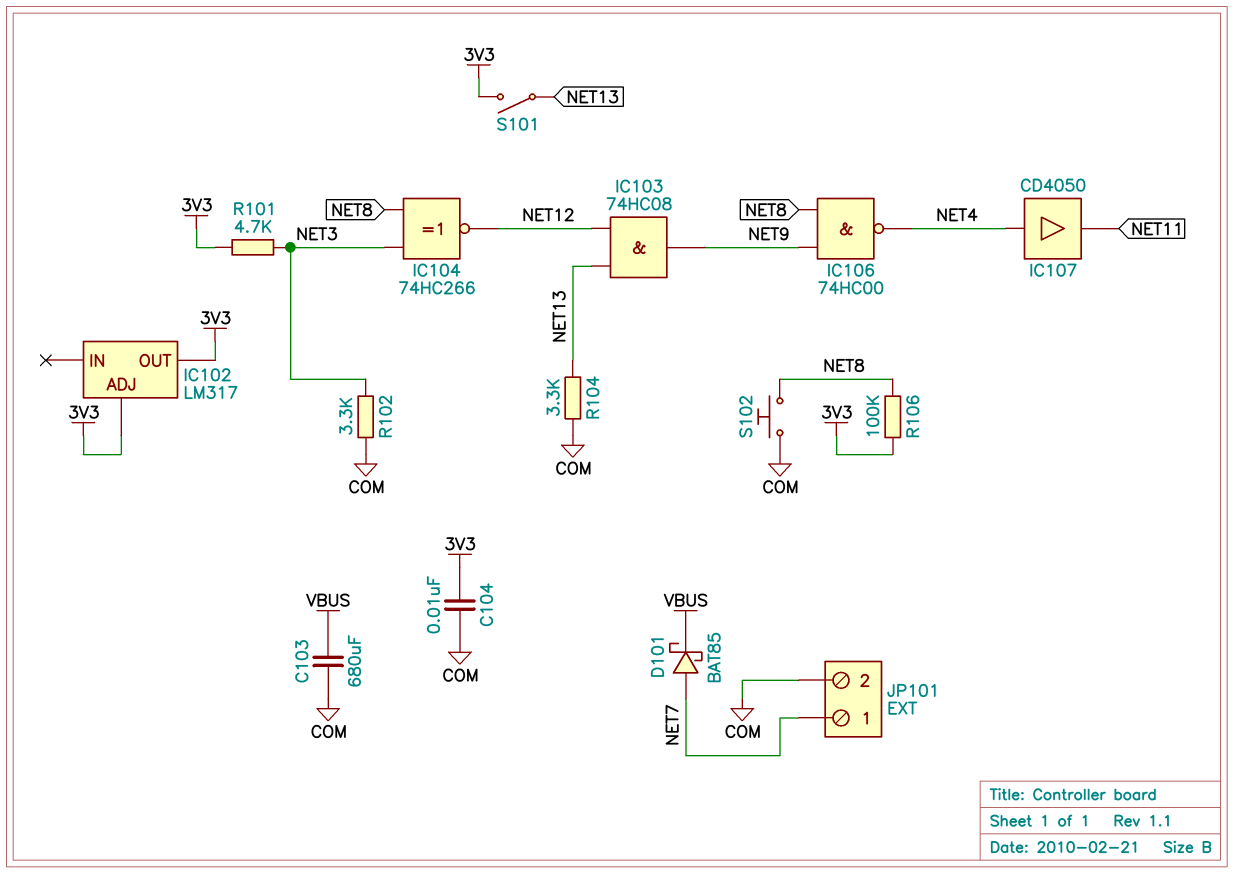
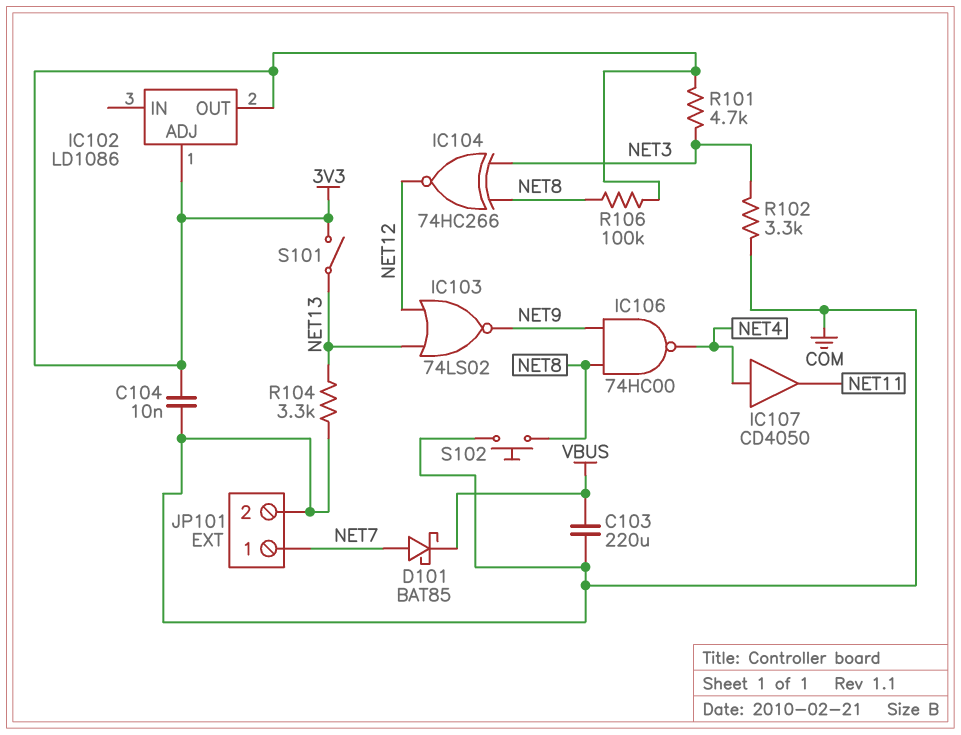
C103: 680uF (COM, VBUS) -> 220uF (COM, VBUS)
IC102: LM317 -> LD1086
IC103: AND 74HC08 (in NET12, in NET13, out NET9) -> NOR 74LS02 (in NET12, in NET13, out NET9)

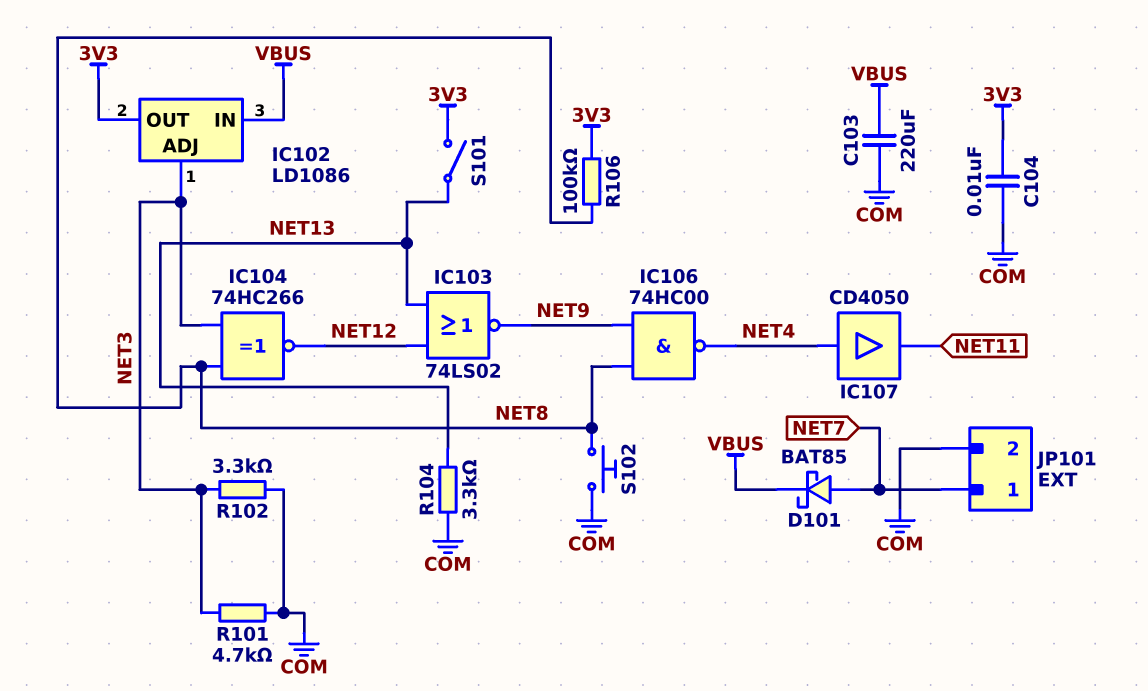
IC102 pin ADJ: 3V3 -> NET3
IC102 pin IN: none -> VBUS
R101: 4.7k (3V3, NET3) -> 4.7k (COM, NET3)

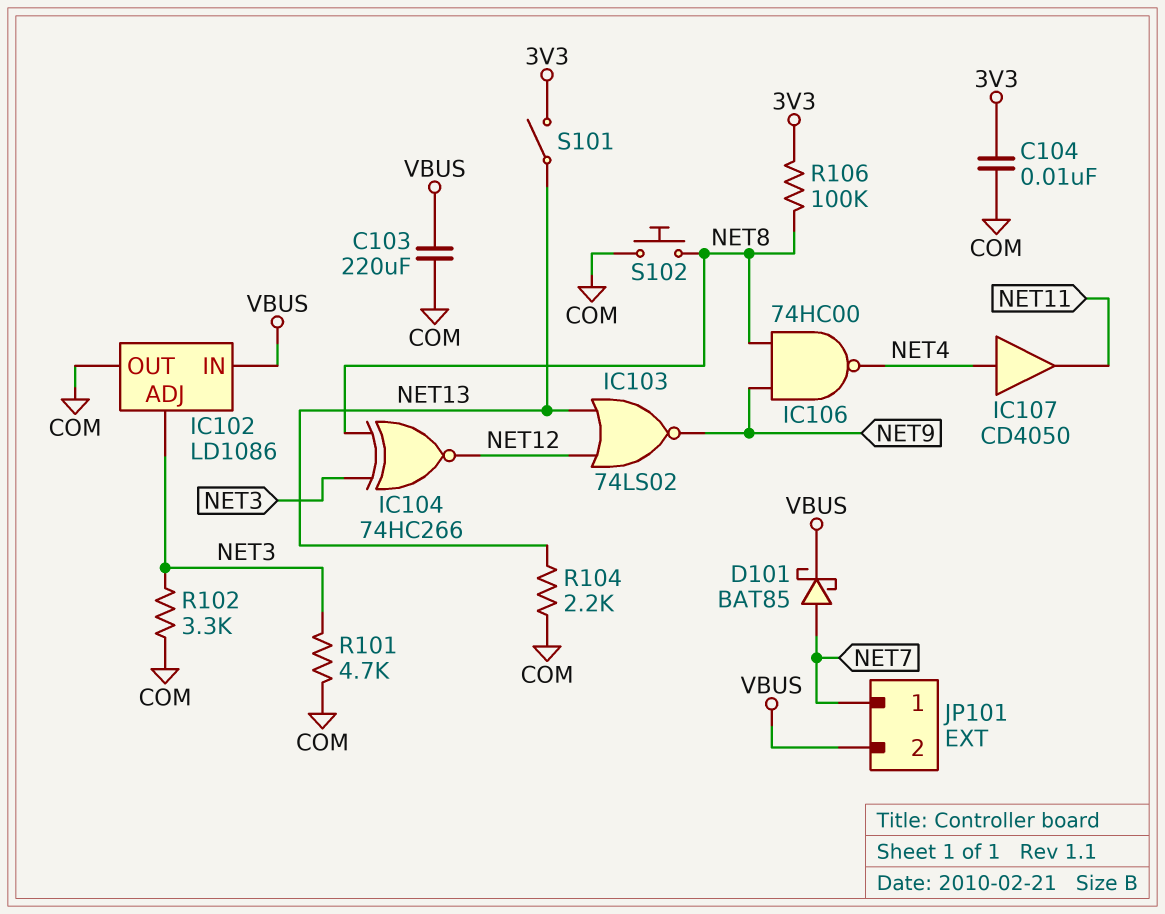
IC102 pin OUT: 3V3 -> COM
JP101 pin 2: COM -> VBUS
R104: 3.3k (COM, NET13) -> 2.2k (COM, NET13)

